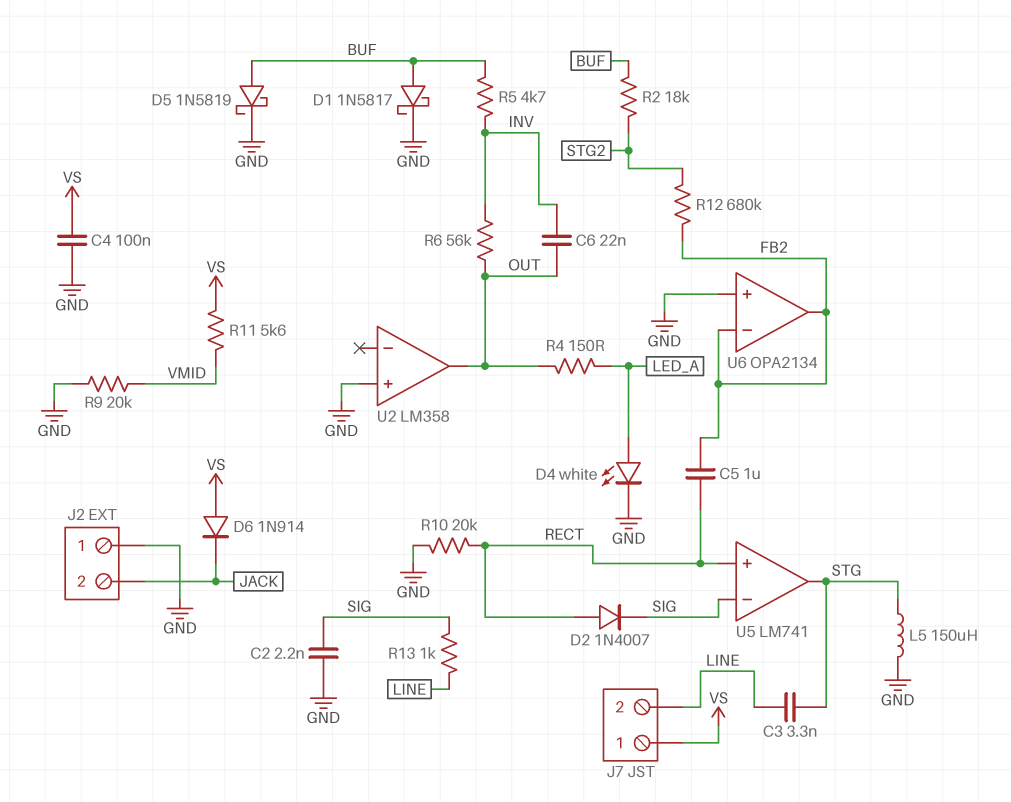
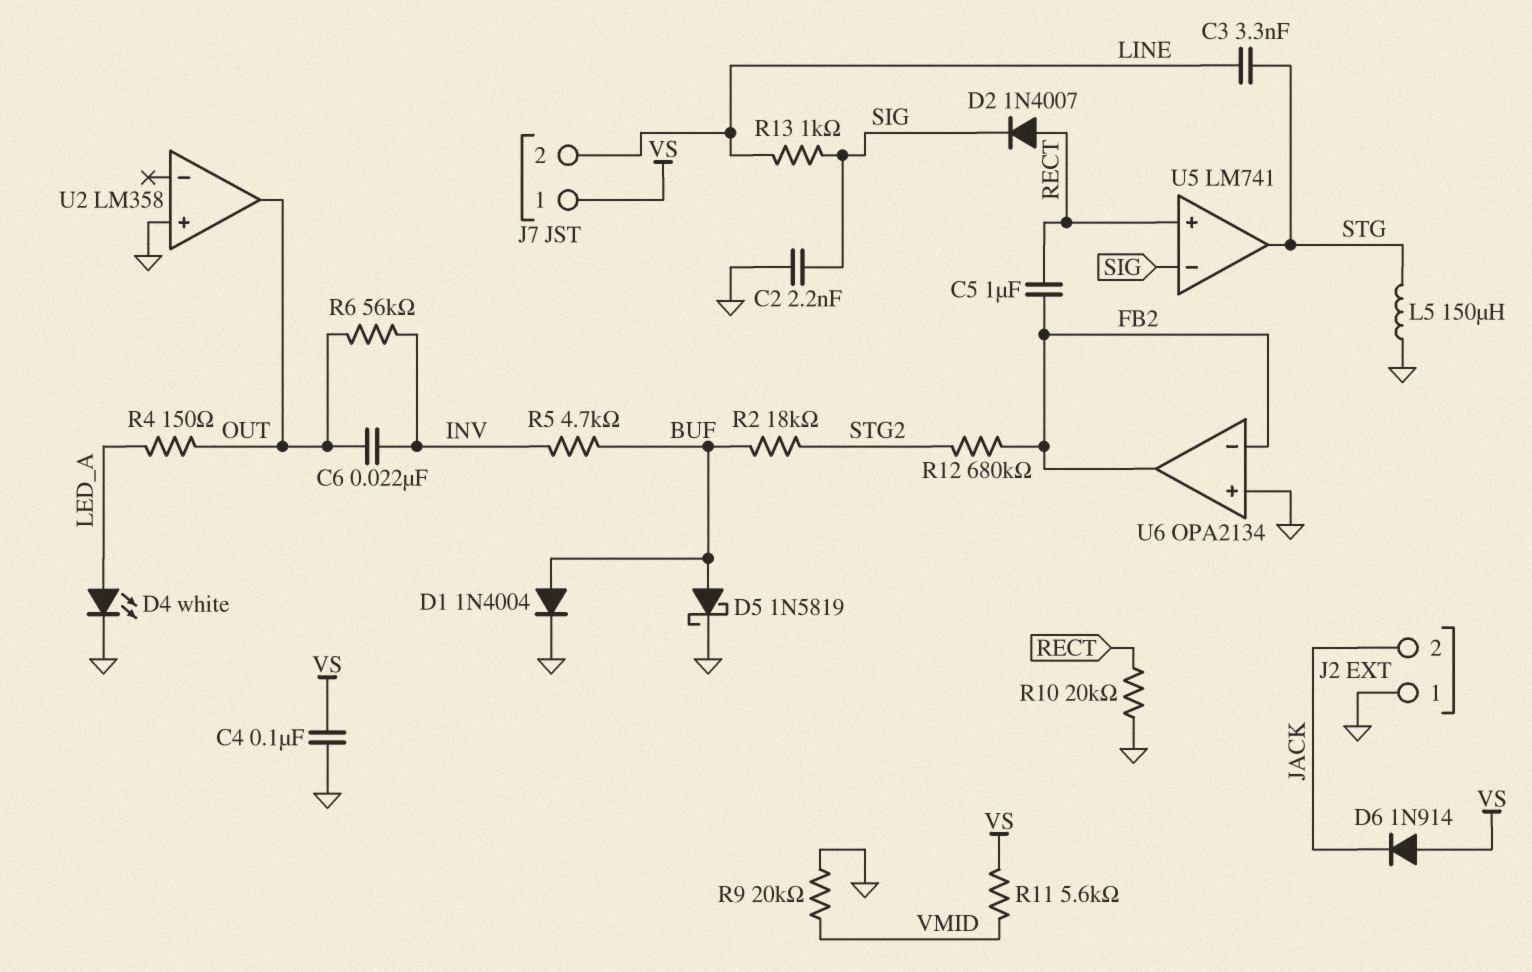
D1: schottky 1N5817 (A BUF, K GND) -> diode 1N4004 (A BUF, K GND)

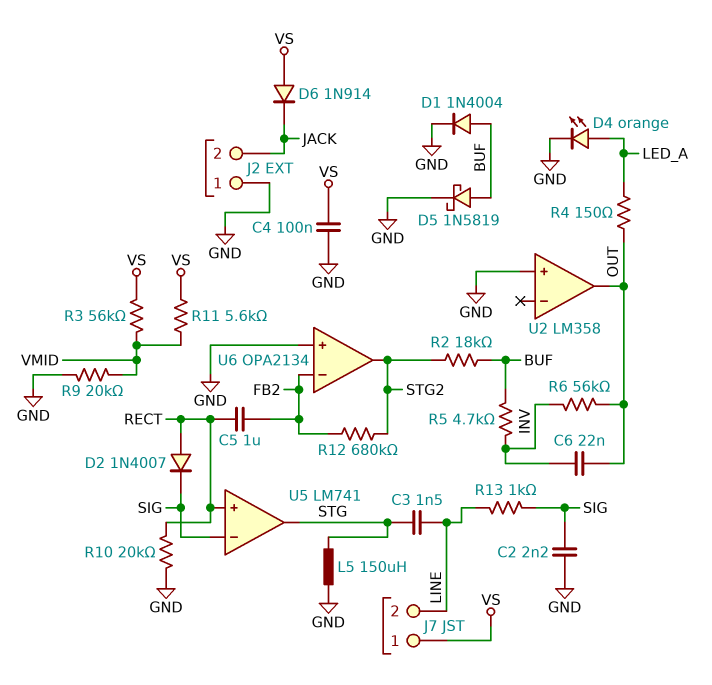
C3: 3.3nF (LINE, STG) -> 1.5nF (LINE, STG)
D4: LED white (A LED_A, K GND) -> LED orange (A LED_A, K GND)
R3: none -> 56k (VMID, VS)
U6 pin out: FB2 -> STG2

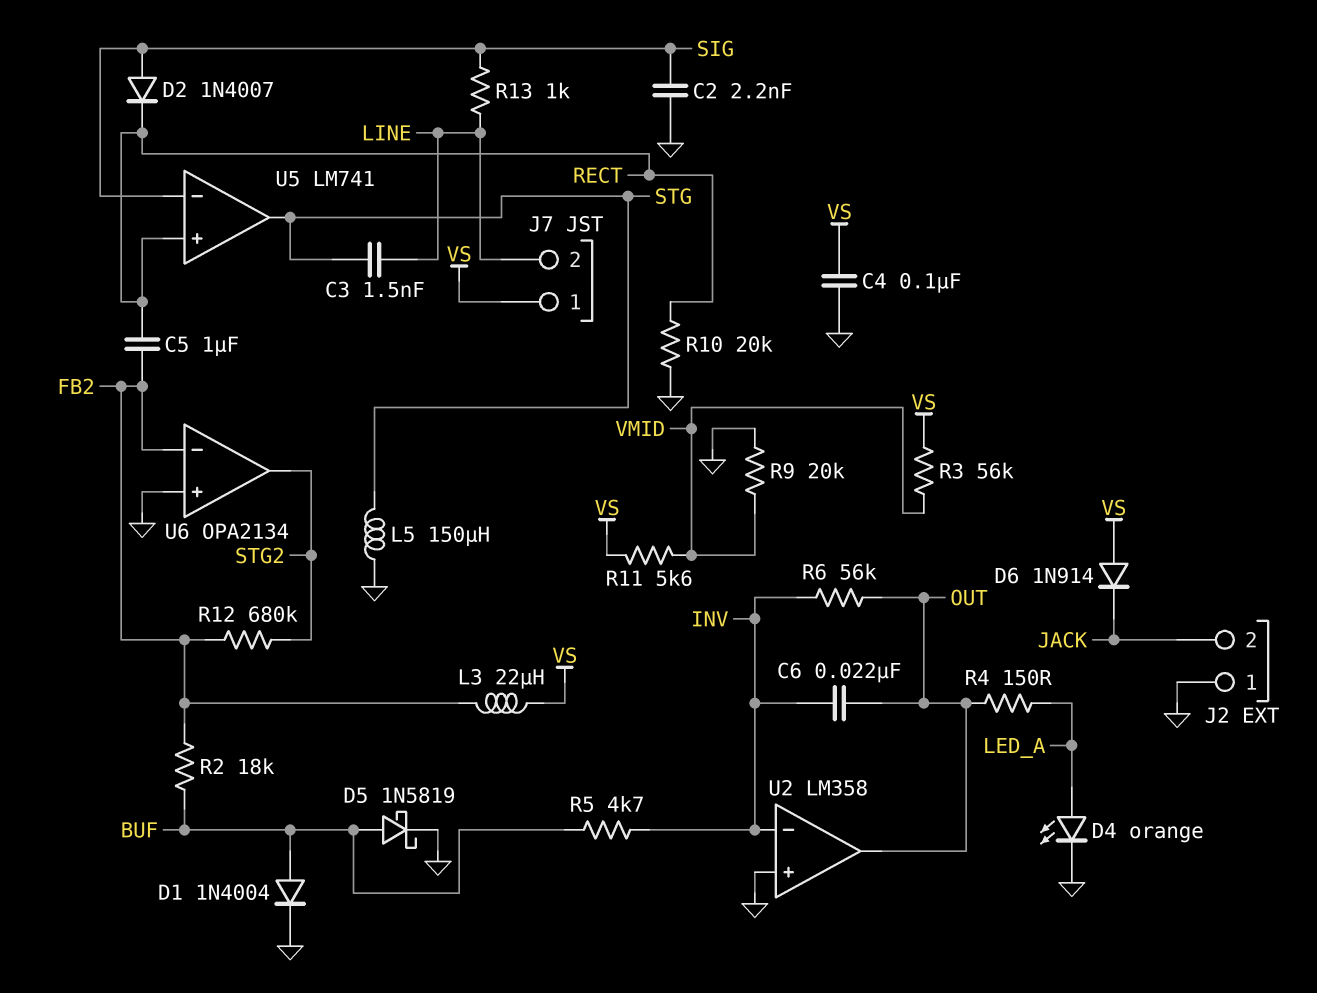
D2: diode 1N4007 (A RECT, K SIG) -> diode 1N4007 (A SIG, K RECT)
L3: none -> 22uH (FB2, VS)
R2: 18k (BUF, STG2) -> 18k (BUF, FB2)
U2 pin in-: none -> INV

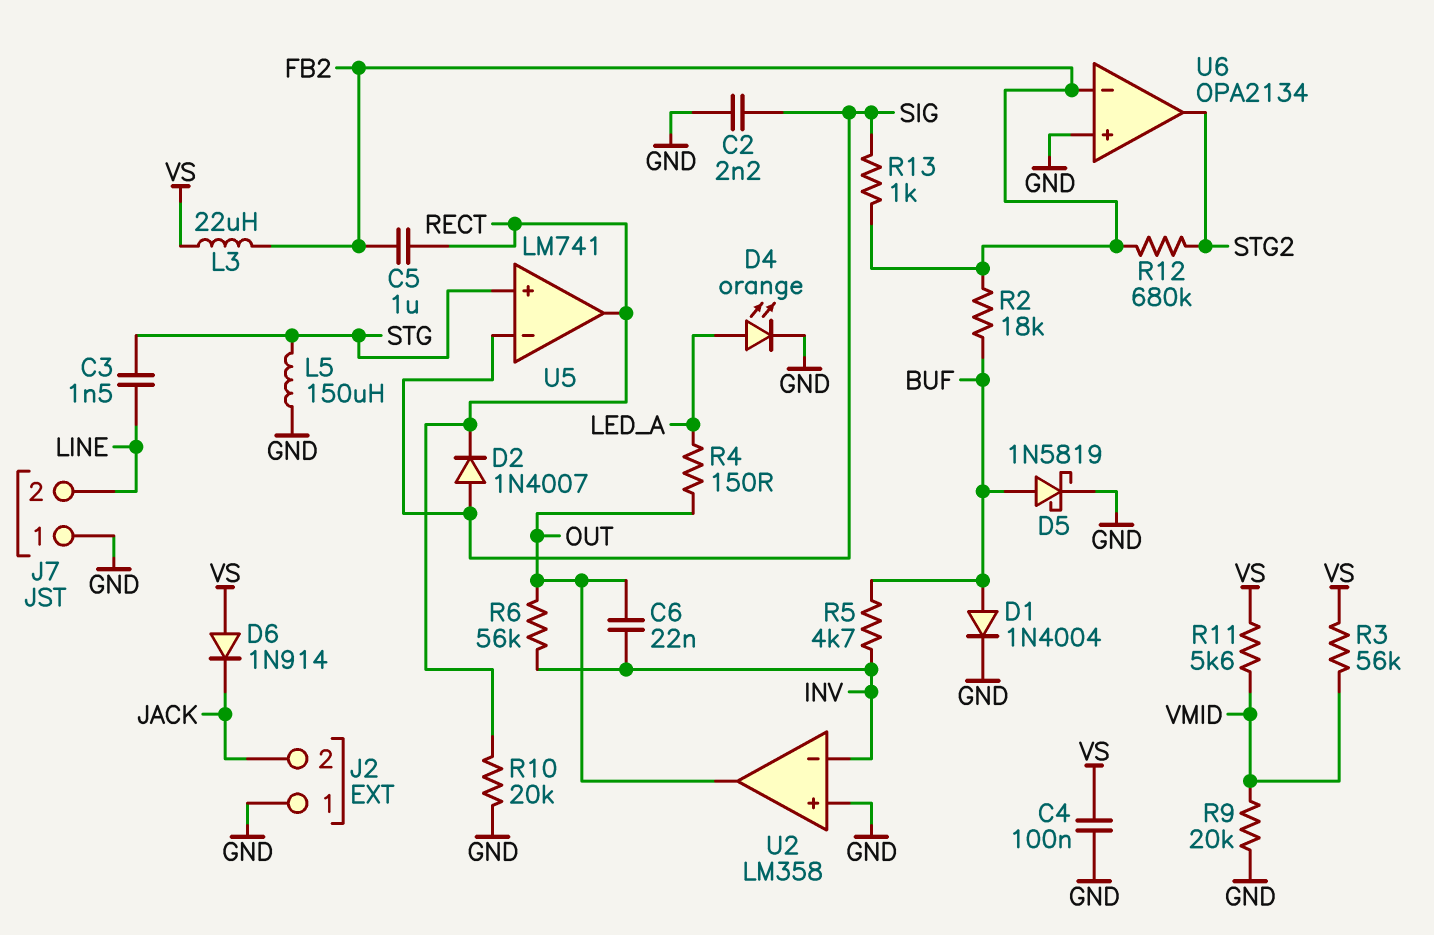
J7 pin 1: VS -> GND
R13: 1k (LINE, SIG) -> 1k (FB2, SIG)
U5 pin in+: RECT -> STG
U5 pin out: STG -> RECT

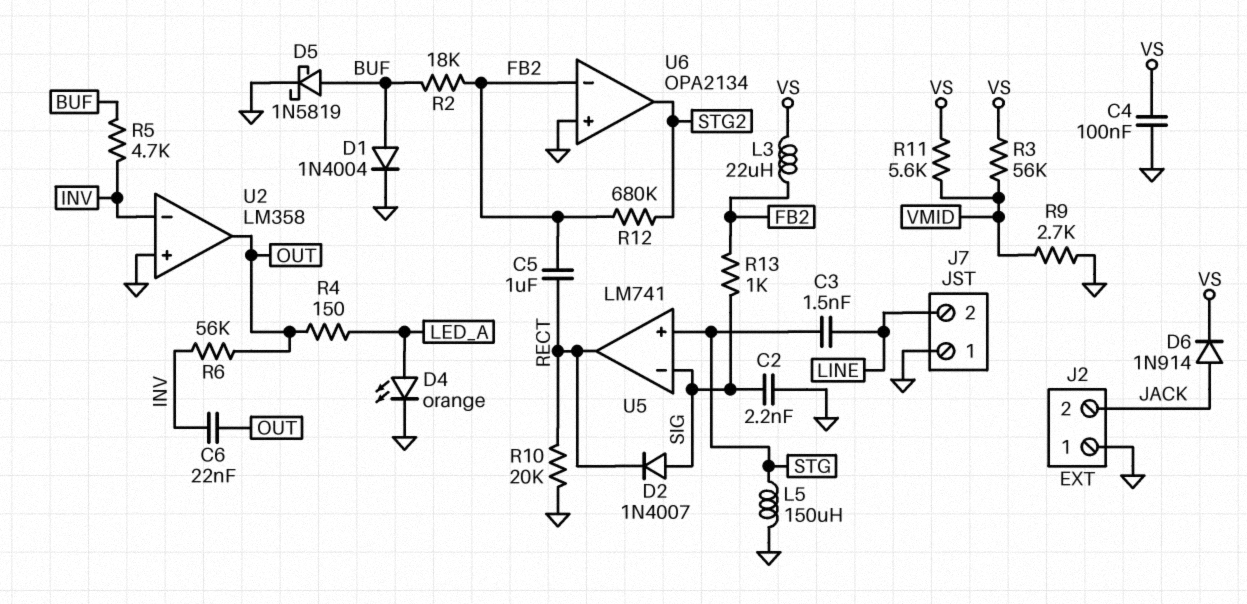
D6: diode 1N914 (A VS, K JACK) -> diode 1N914 (A JACK, K VS)
R9: 20k (GND, VMID) -> 2.7k (GND, VMID)

